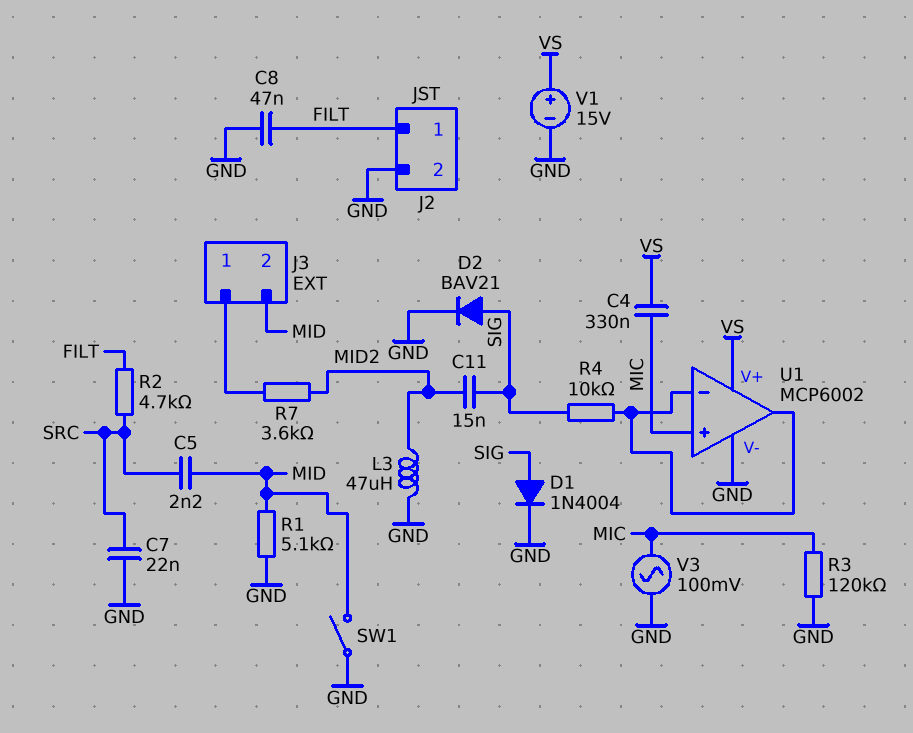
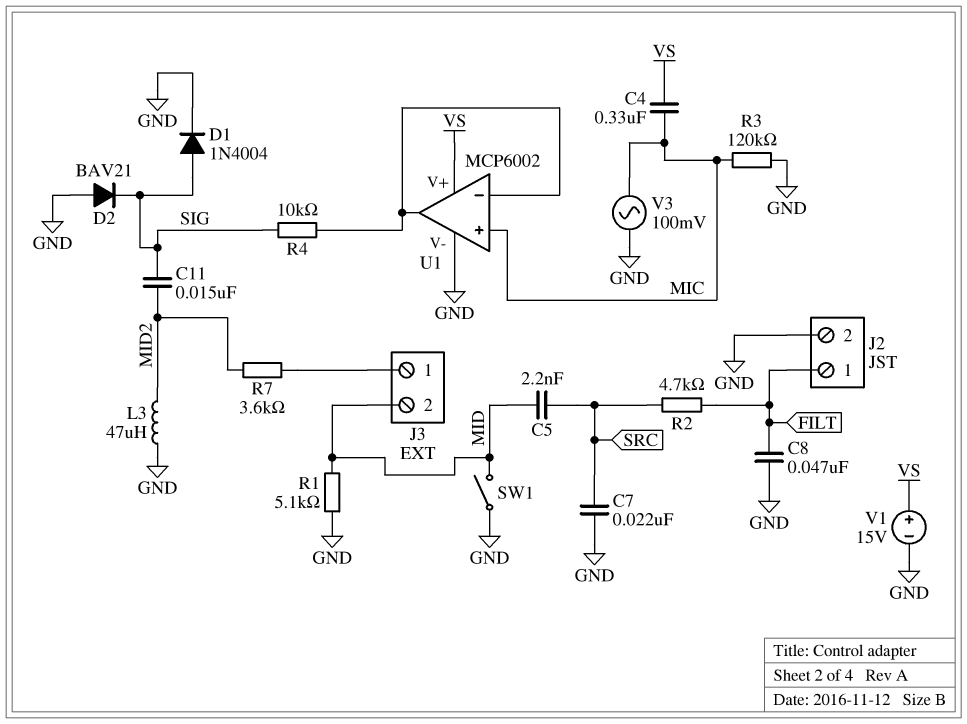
D2: diode BAV21 (A SIG, K GND) -> diode BAV21 (A GND, K SIG)

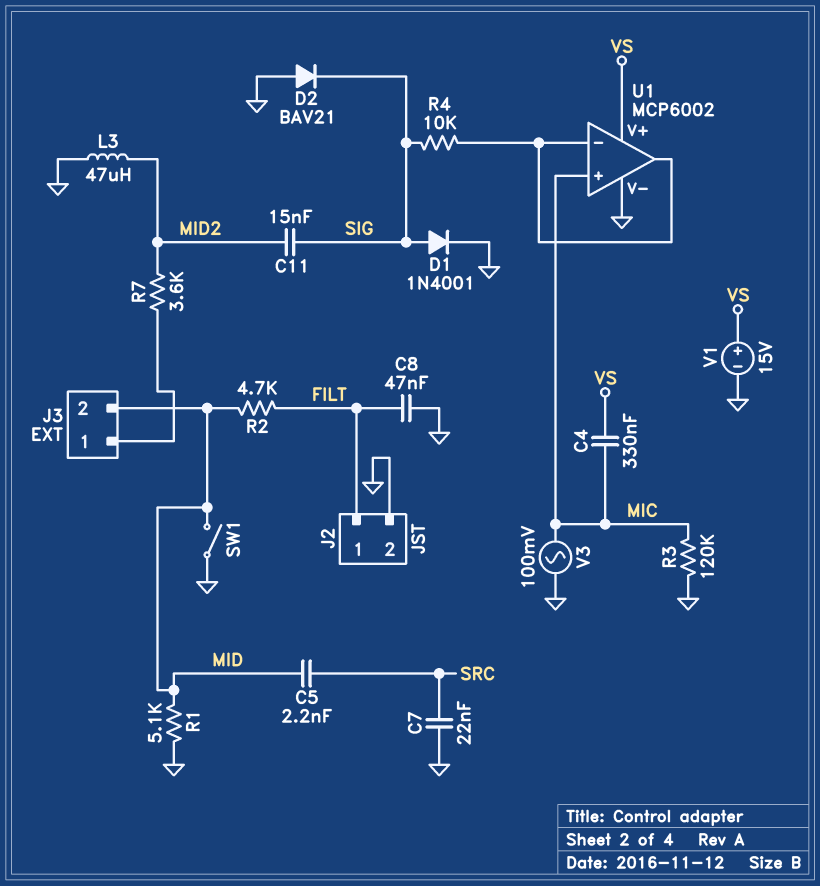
D1: diode 1N4004 (A SIG, K GND) -> diode 1N4001 (A SIG, K GND)
R2: 4.7k (FILT, SRC) -> 4.7k (FILT, MID)

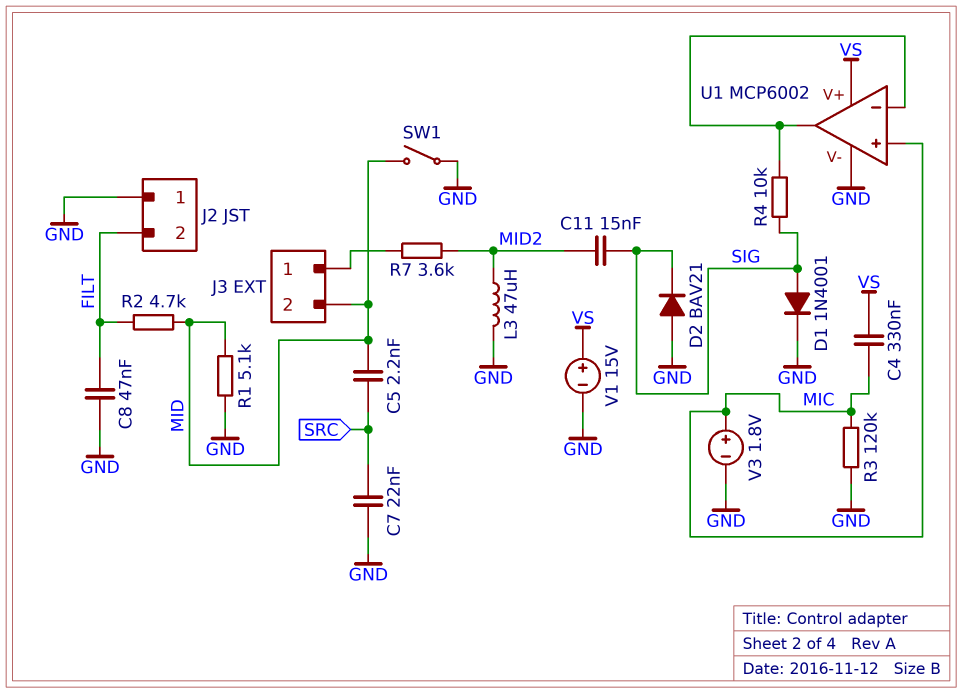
J2 pin 1: FILT -> GND
J2 pin 2: GND -> FILT
V3: AC 100mV (GND, MIC) -> 1.8V (plus MIC, minus GND)

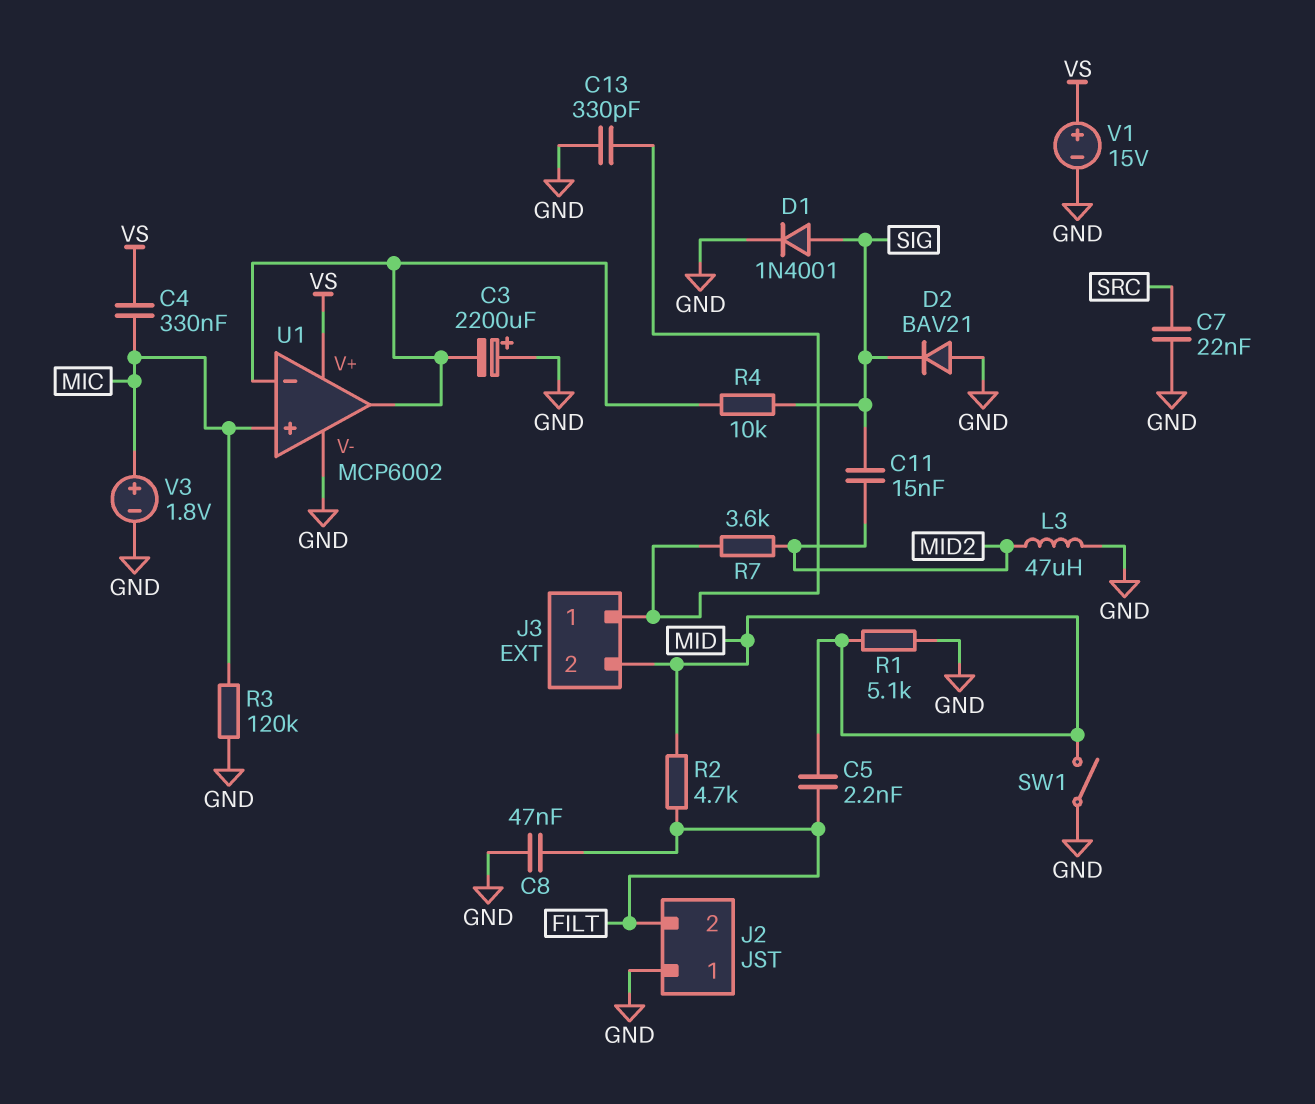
C3: none -> 2200uF (plus GND, minus U1/in-)
C5: 2.2nF (MID, SRC) -> 2.2nF (FILT, MID)
C13: none -> 330pF (GND, J3/1)

